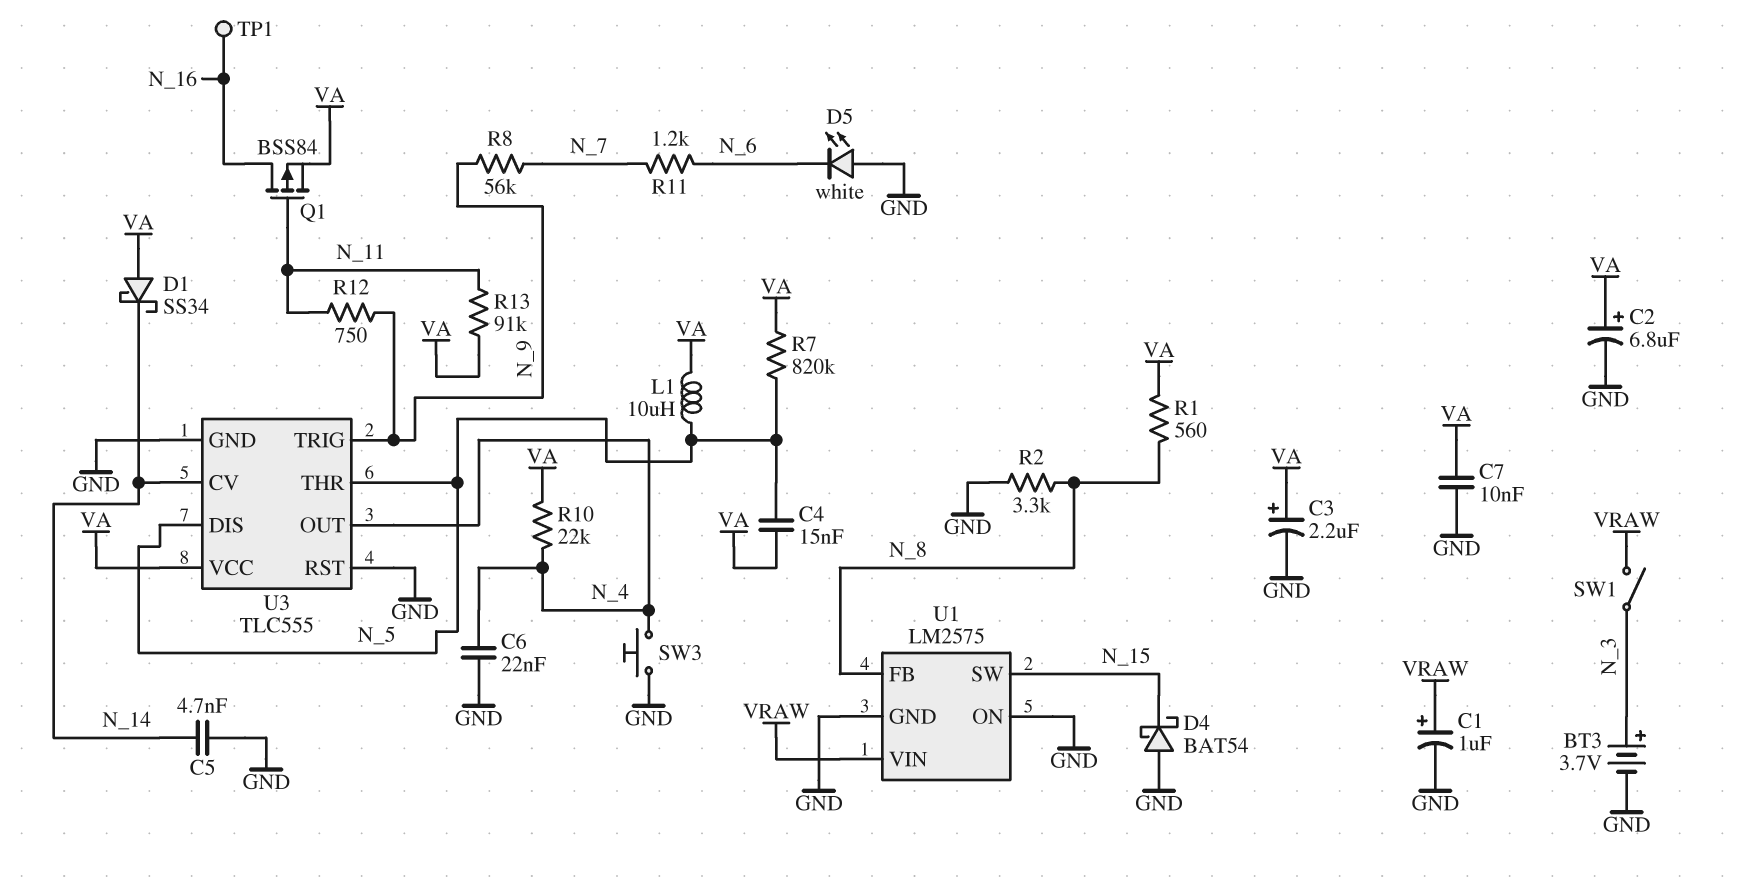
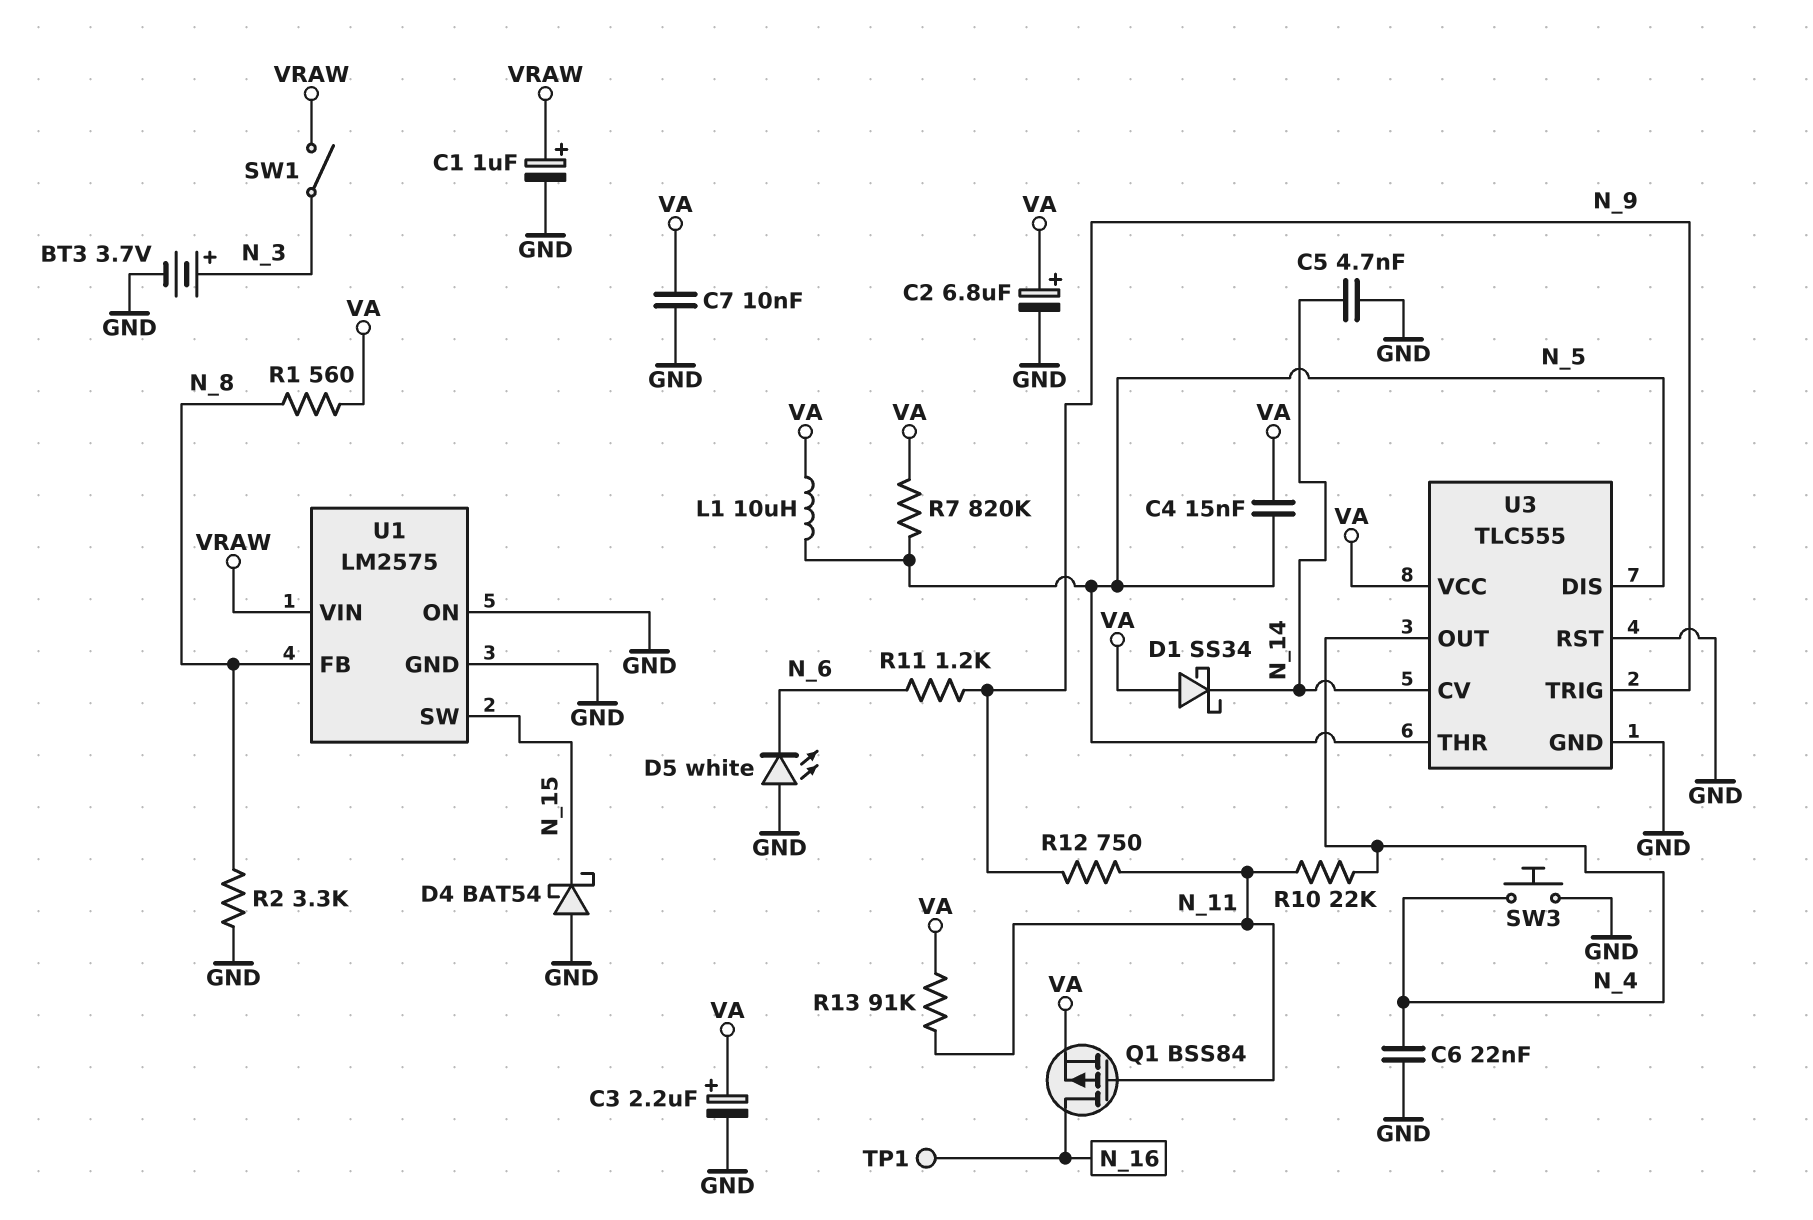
R8: 56k (N_7, N_9) -> none
R10: 22k (N_4, VA) -> 22k (N_4, N_11)
R11: 1.2k (N_6, N_7) -> 1.2k (N_6, N_9)

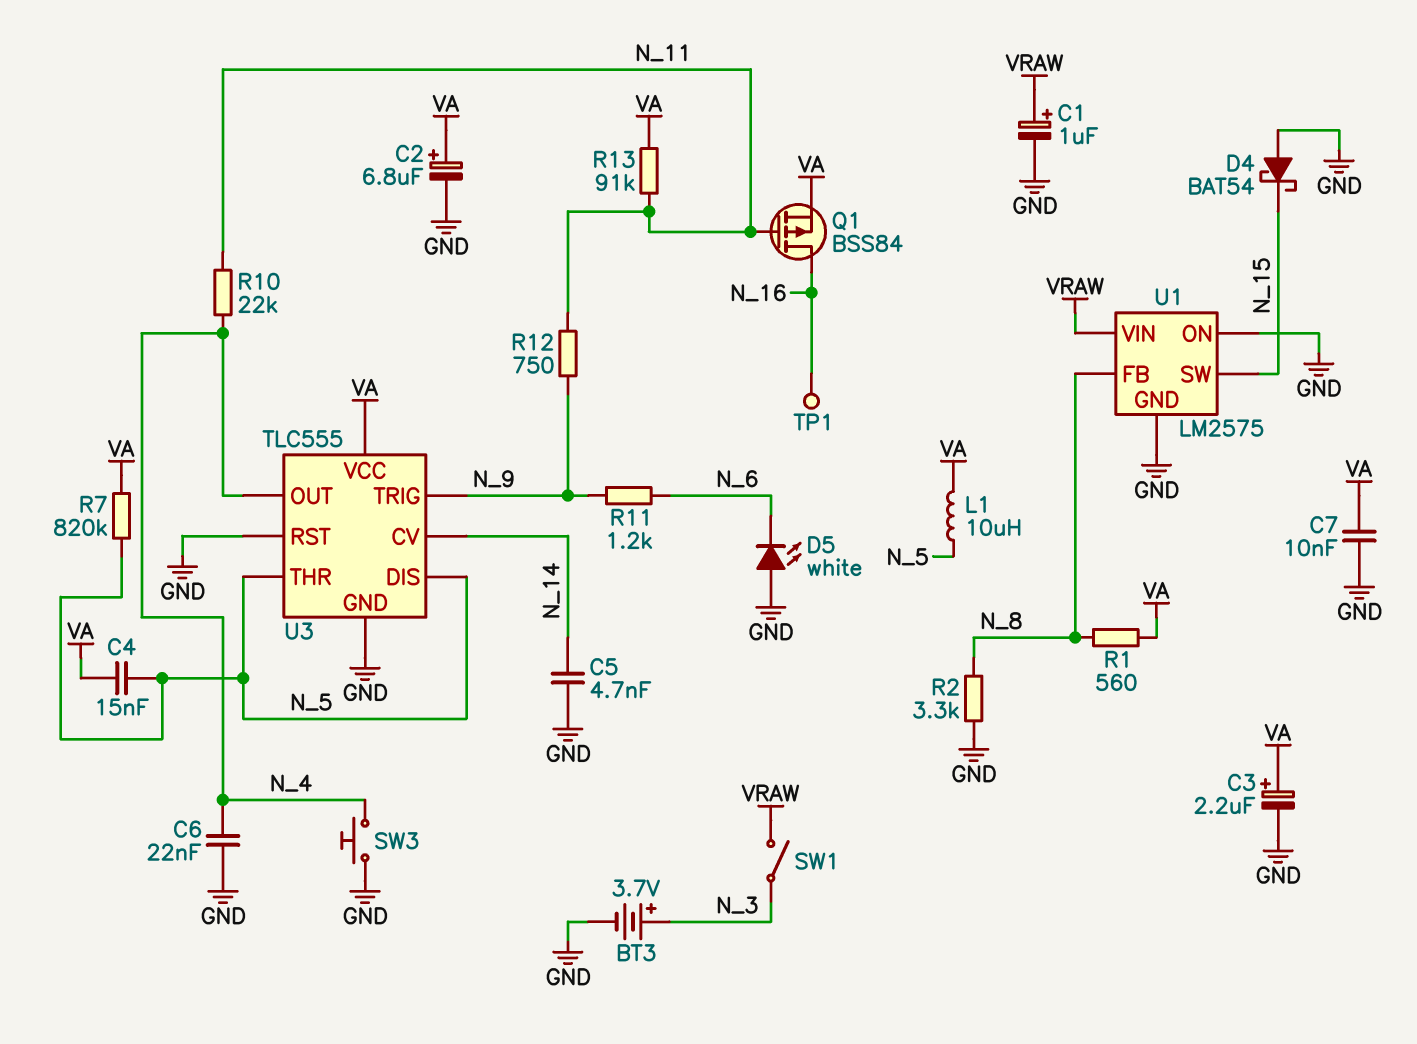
D1: schottky SS34 (A VA, K N_14) -> none

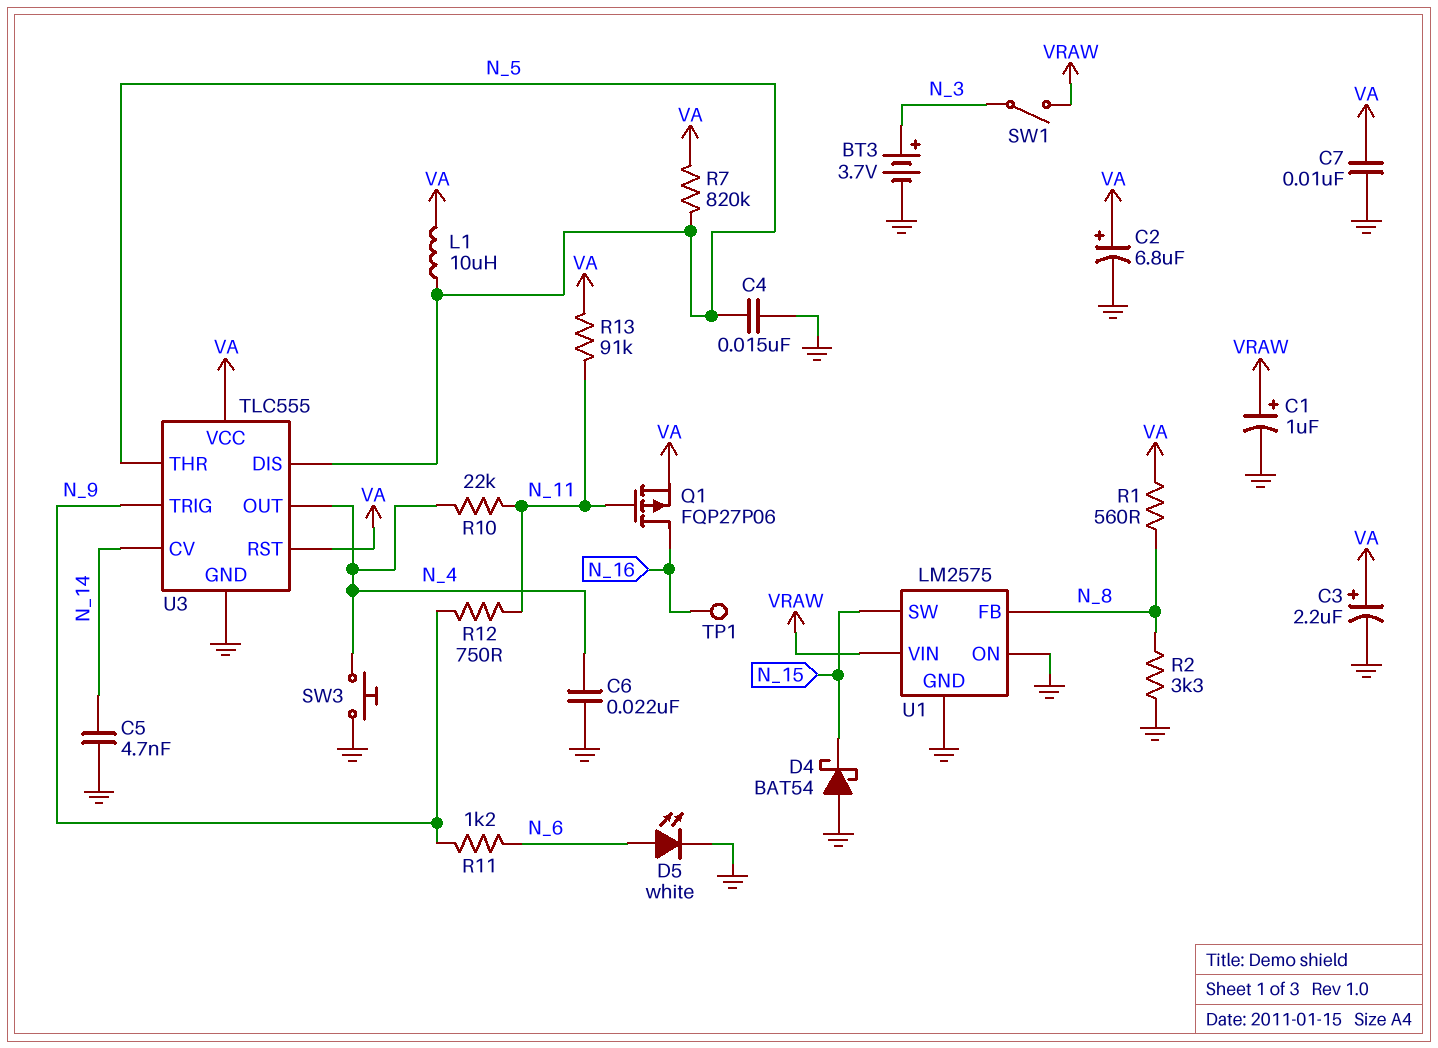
C4: 15nF (N_5, VA) -> 15nF (GND, N_5)
D5: LED white (A GND, K N_6) -> LED white (A N_6, K GND)
Q1: PMOS BSS84 (G N_11, D N_16, S VA) -> PMOS FQP27P06 (G N_11, D N_16, S VA)
U3 pin RST: GND -> VA

